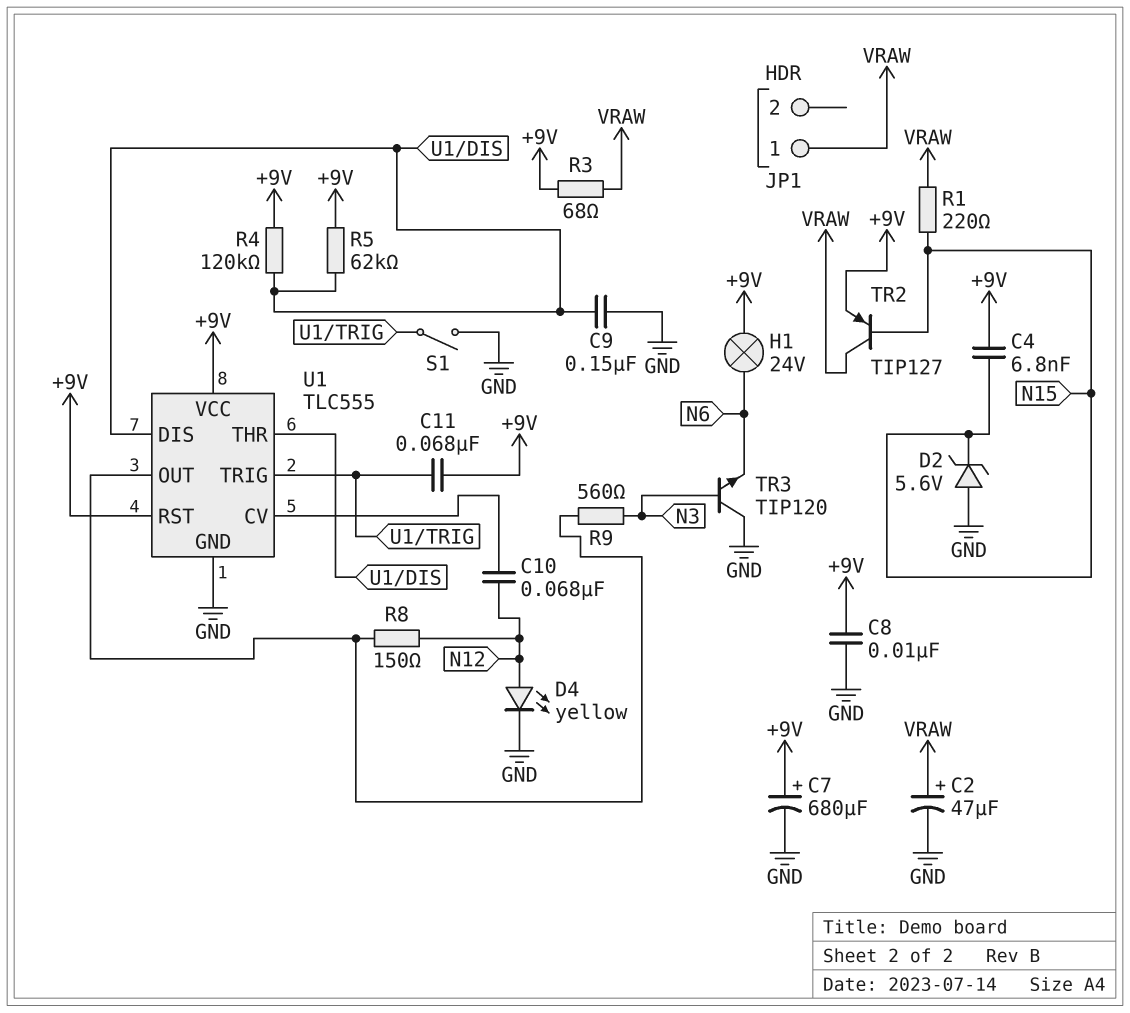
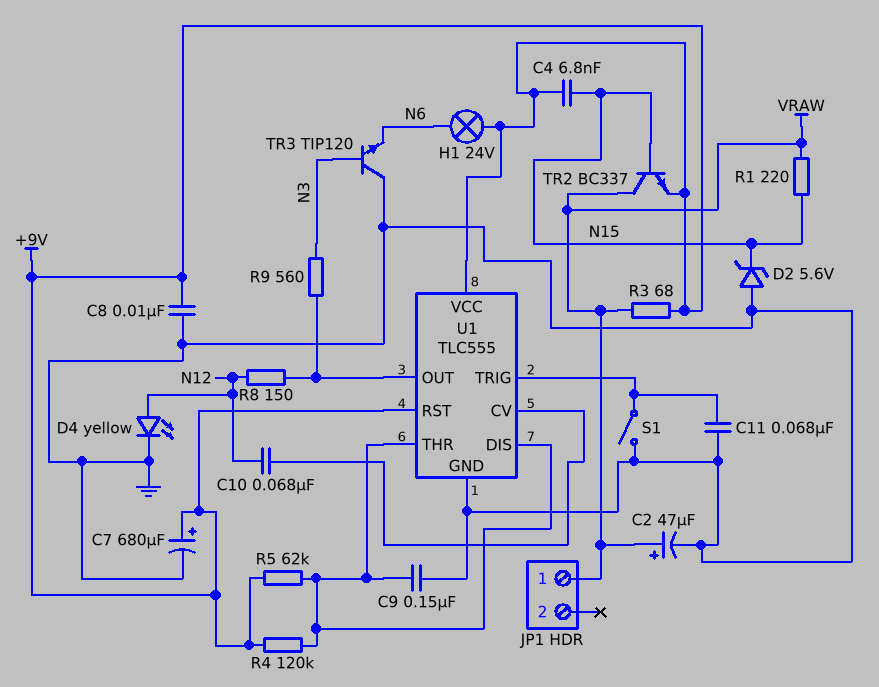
C11: 68nF (+9V, U1/TRIG) -> 68nF (GND, U1/TRIG)
TR2: PNP TIP127 (B N15, C VRAW, E +9V) -> NPN BC337 (B N15, C VRAW, E +9V)

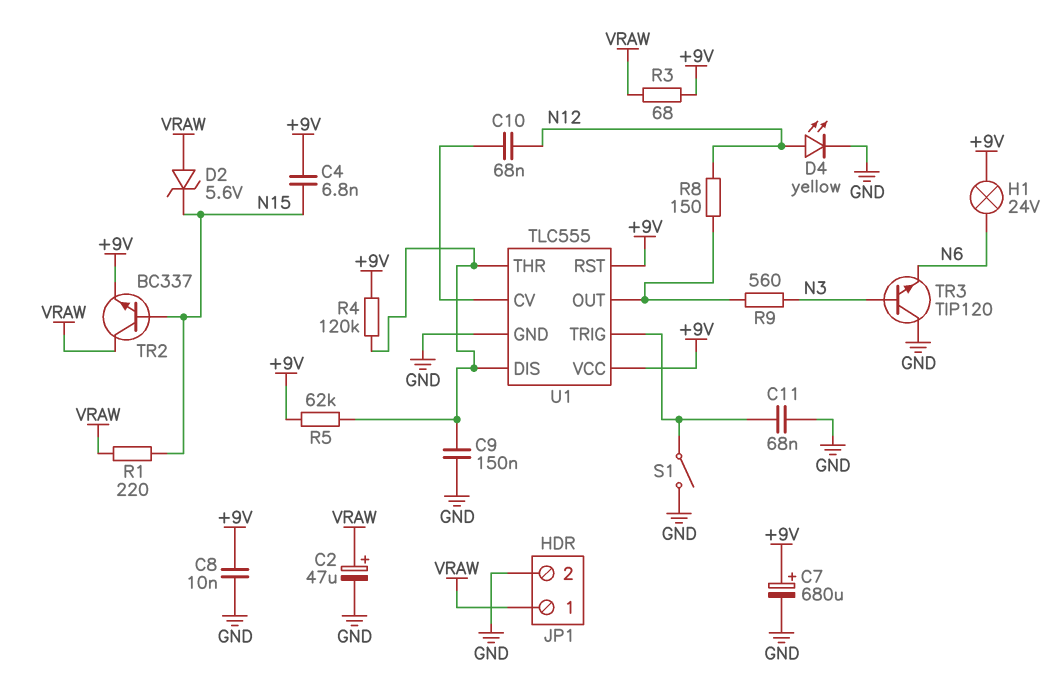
D2: zener 5.6V (A GND, K N15) -> zener 5.6V (A VRAW, K N15)
JP1 pin 2: none -> GND

